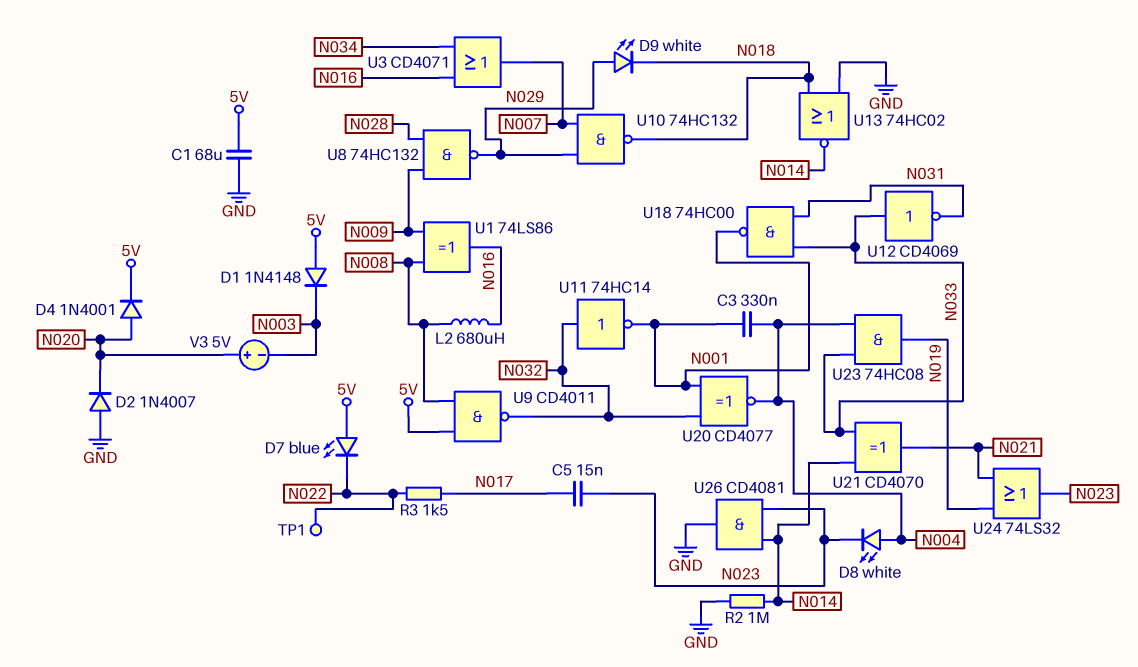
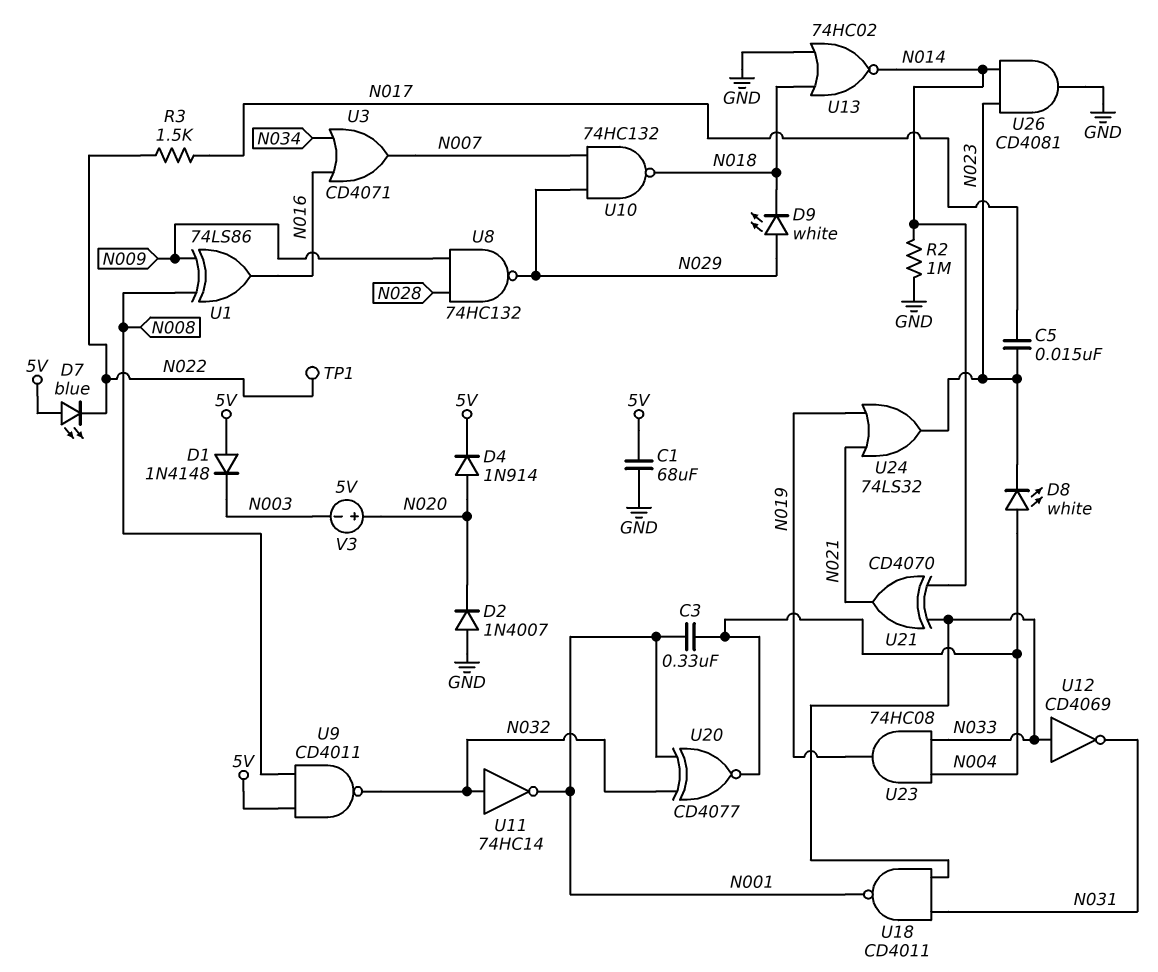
D4: diode 1N4001 (A N020, K 5V) -> diode 1N914 (A N020, K 5V)
L2: 680uH (N008, N016) -> none
U18: NAND 74HC00 (in N031, in N033, out N001) -> NAND CD4011 (in N031, in N033, out N001)

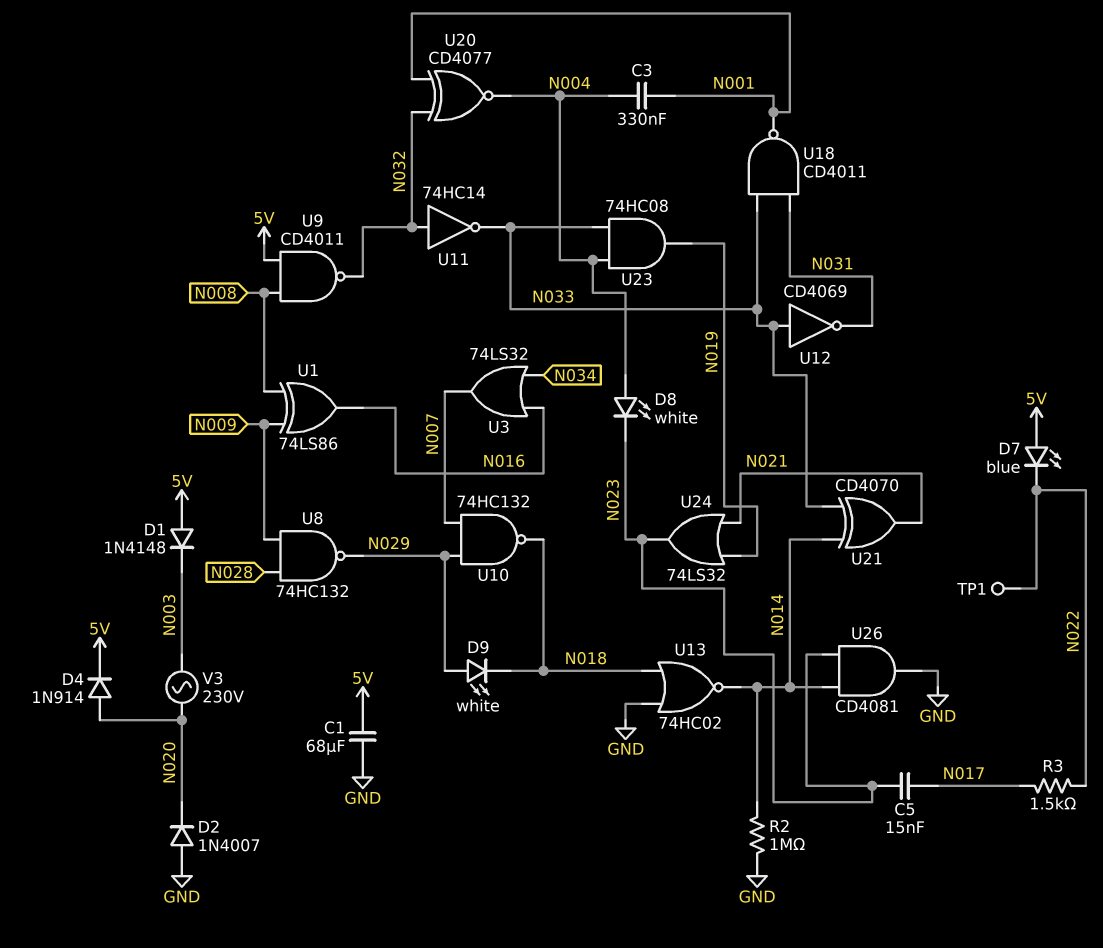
U3: OR CD4071 (in N016, in N034, out N007) -> OR 74LS32 (in N016, in N034, out N007)
U11: NOT 74HC14 (in N032, out N001) -> NOT 74HC14 (in N032, out N033)
V3: 5V (plus N020, minus N003) -> AC 230V (N003, N020)

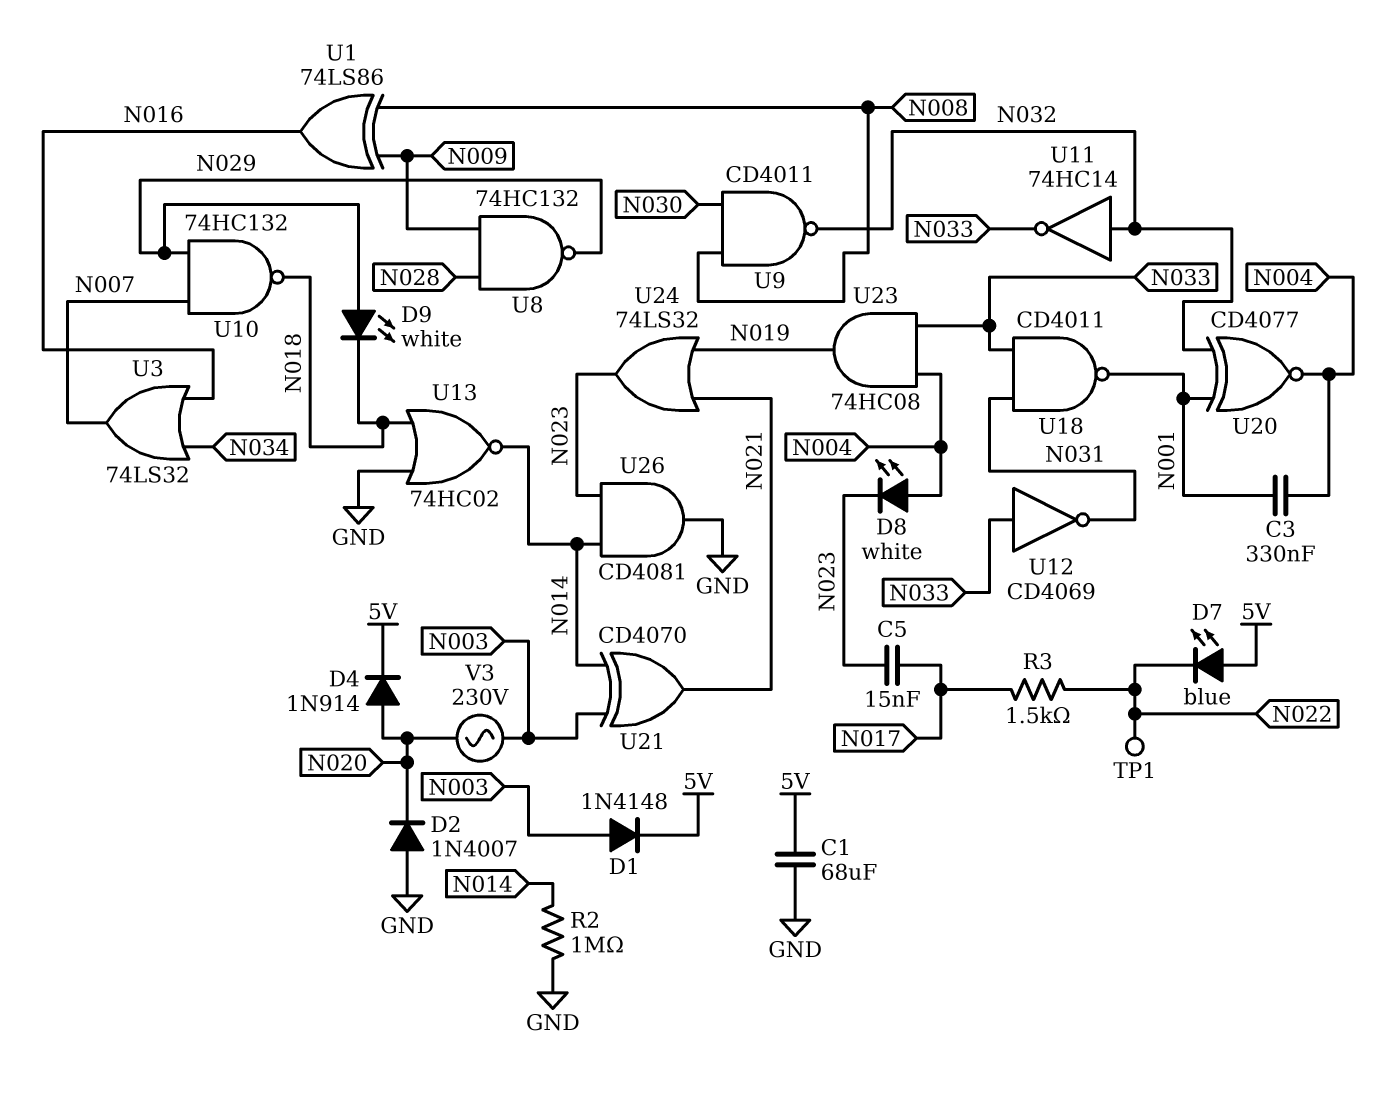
D1: diode 1N4148 (A 5V, K N003) -> diode 1N4148 (A N003, K 5V)
U9: NAND CD4011 (in 5V, in N008, out N032) -> NAND CD4011 (in N008, in N030, out N032)
U21: XOR CD4070 (in N014, in N033, out N021) -> XOR CD4070 (in N003, in N014, out N021)

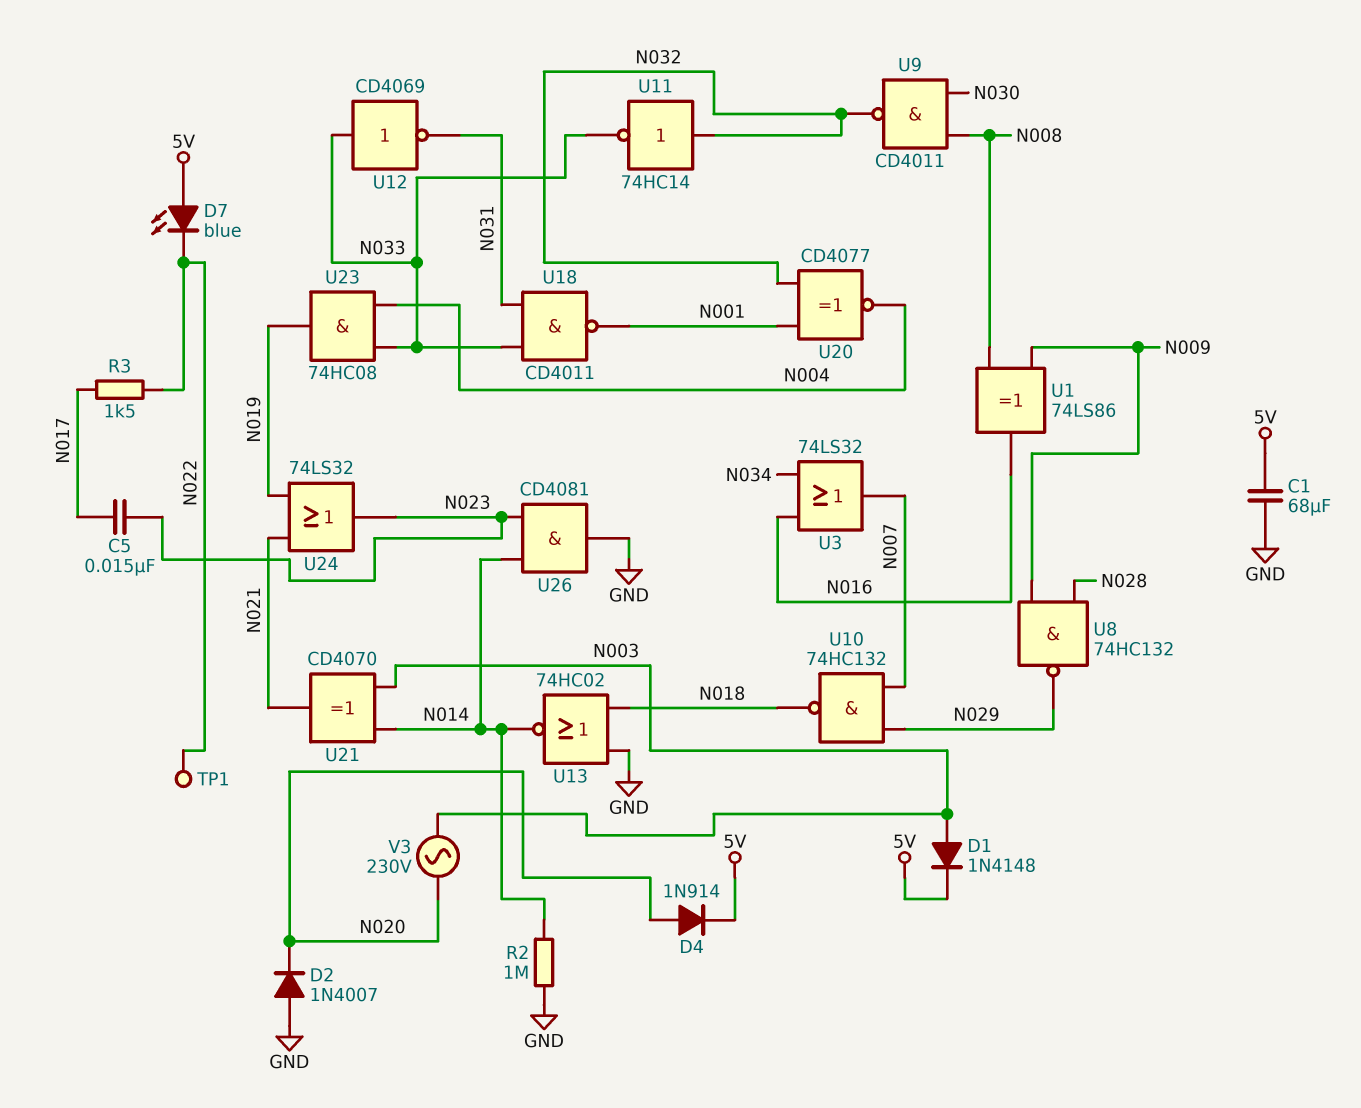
C3: 330nF (N001, N004) -> none
D8: LED white (A N004, K N023) -> none
D9: LED white (A N029, K N018) -> none

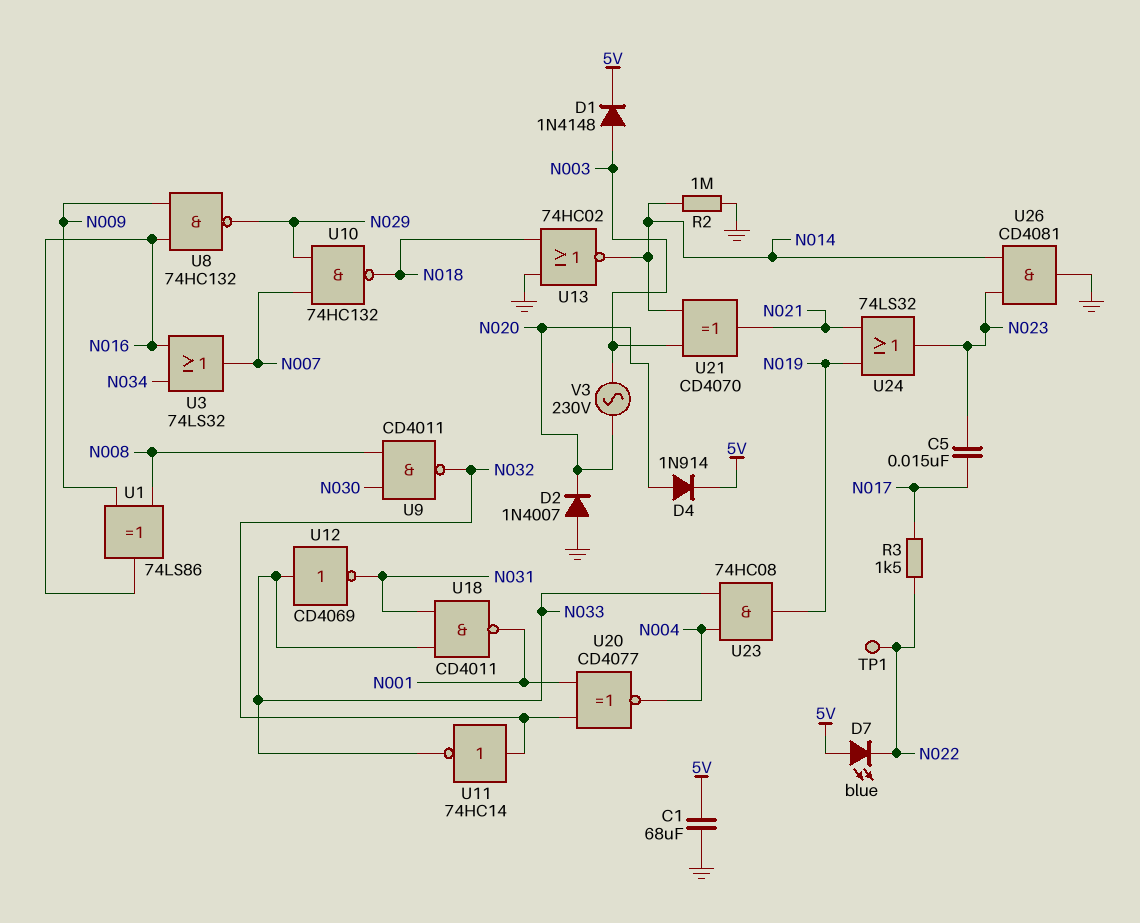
U8: NAND 74HC132 (in N009, in N028, out N029) -> NAND 74HC132 (in N009, in N016, out N029)

